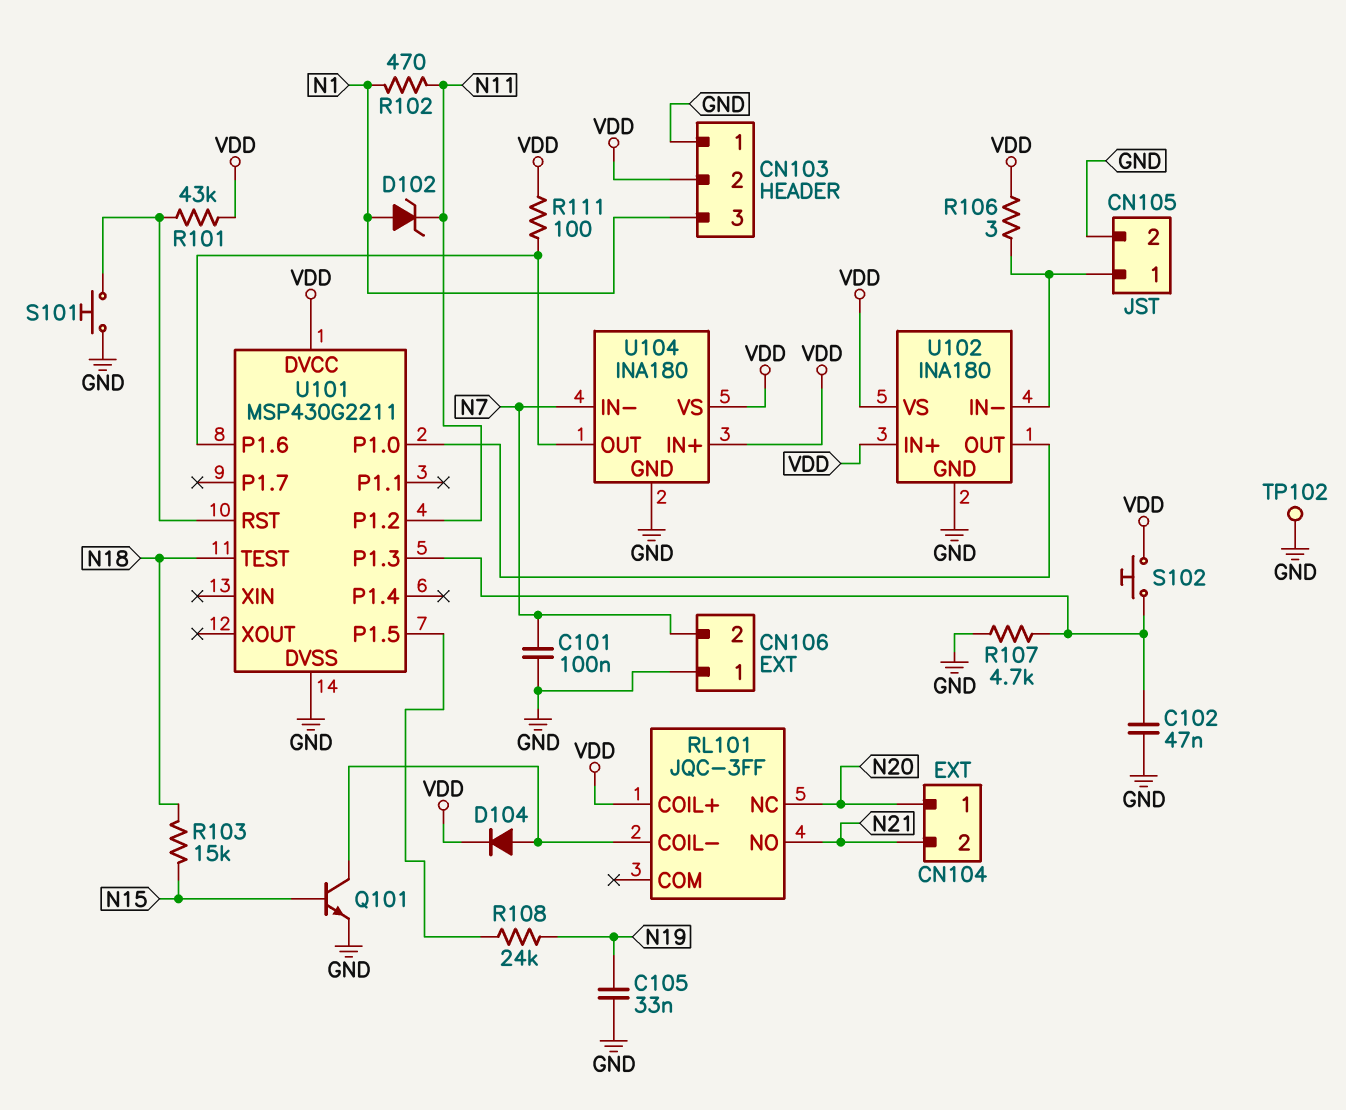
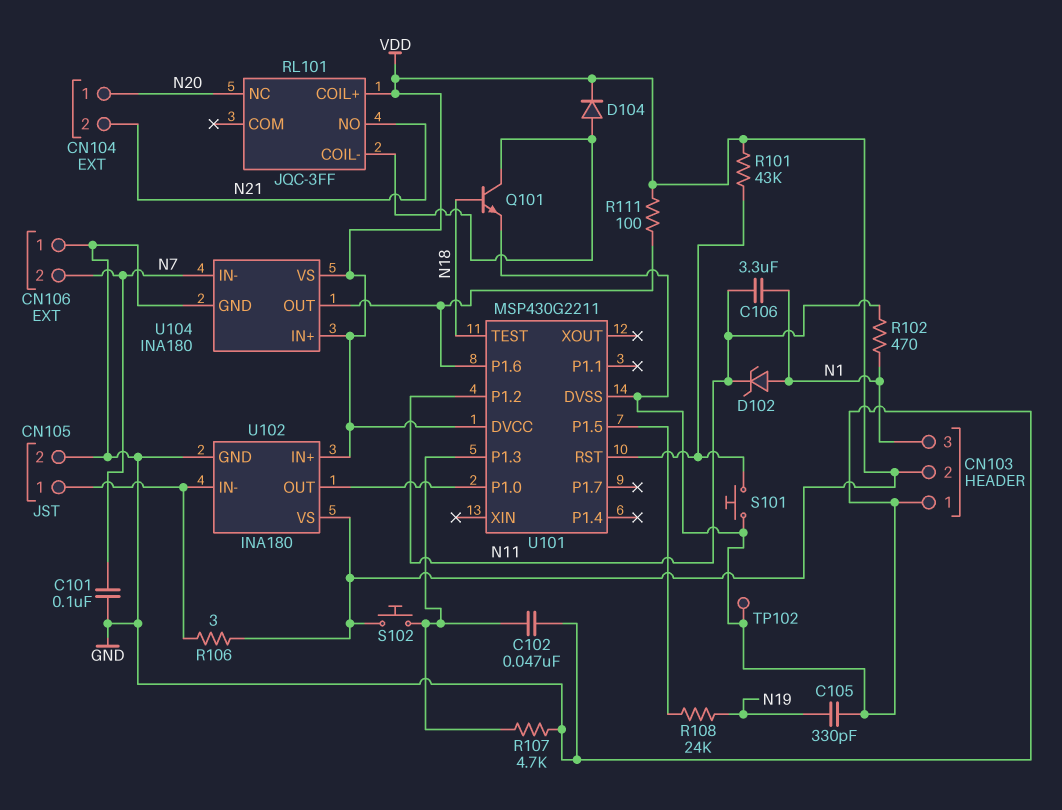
C105: 33nF (GND, N19) -> 330pF (GND, N19)
C106: none -> 3.3uF (N1, N11)
Q101: NPN (B N15, C RL101/COIL-, E GND) -> NPN (B N18, C RL101/COIL-, E GND)
R103: 15k (N15, N18) -> none

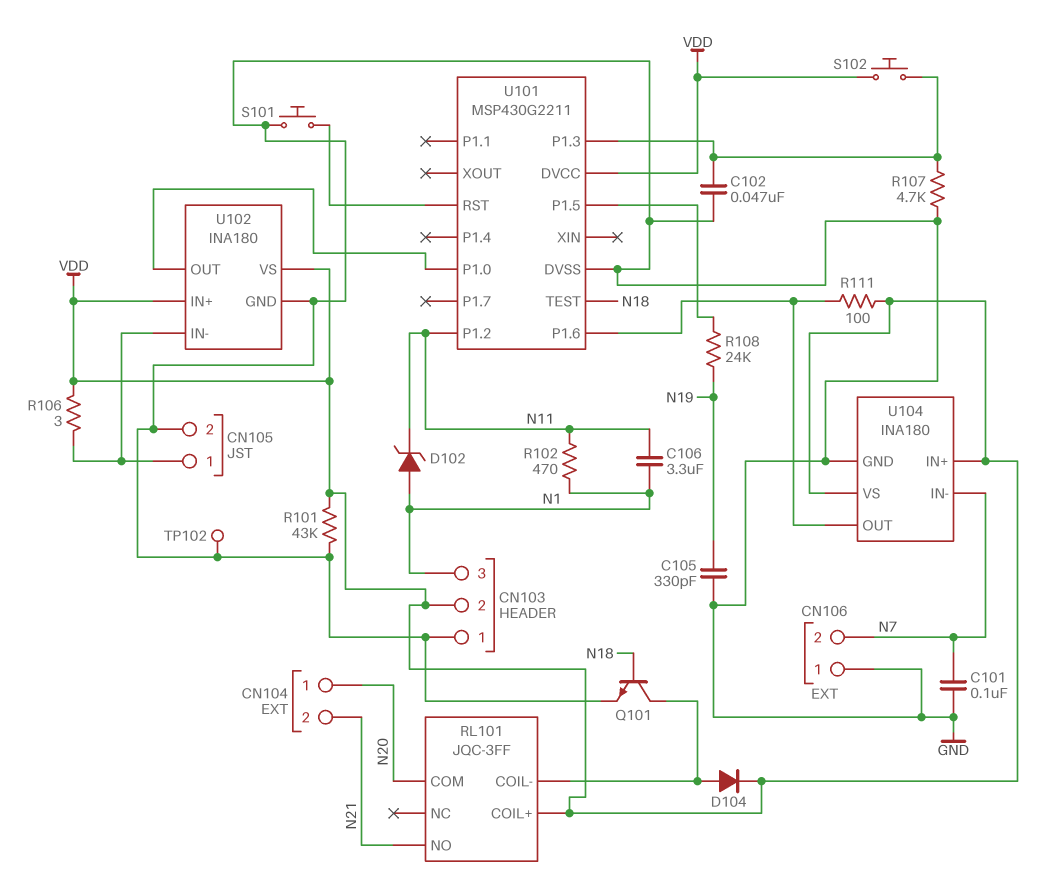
R101: 43k (U101/RST, VDD) -> 43k (GND, VDD)
RL101 pin COM: none -> N20
RL101 pin NC: N20 -> none

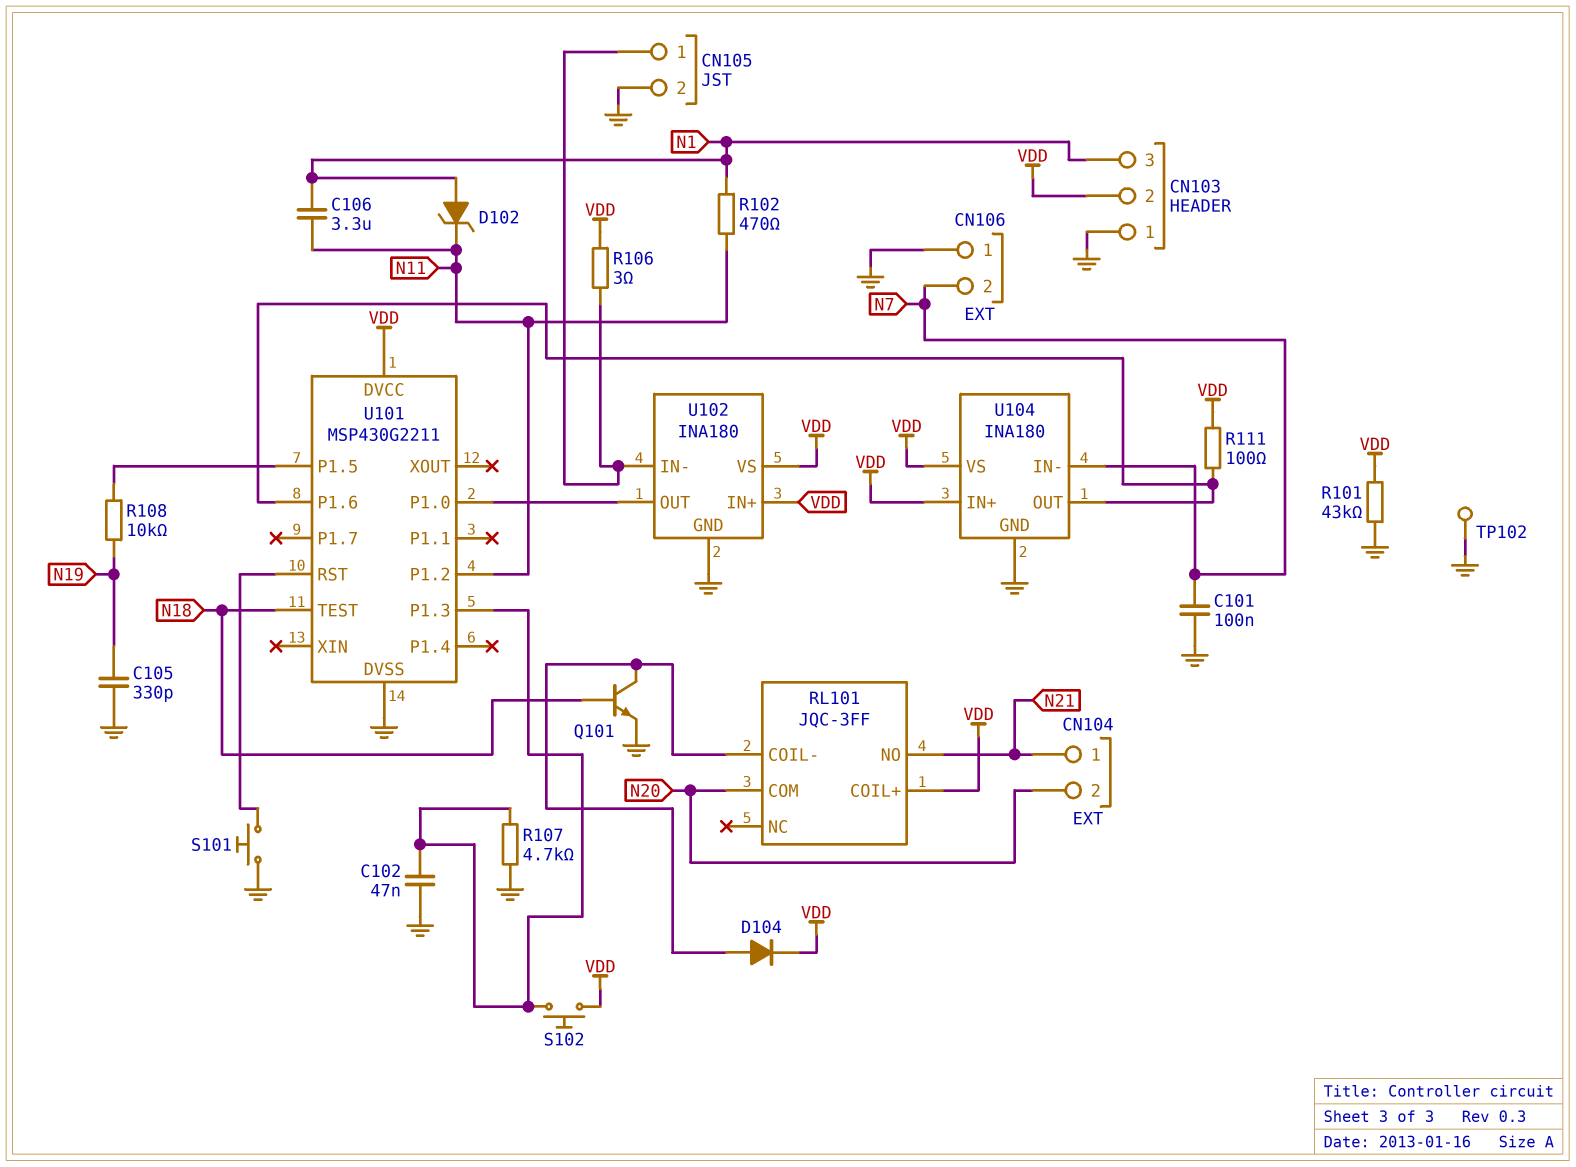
CN104 pin 1: N20 -> N21
CN104 pin 2: N21 -> N20
R108: 24k (N19, U101/P1.5) -> 10k (N19, U101/P1.5)

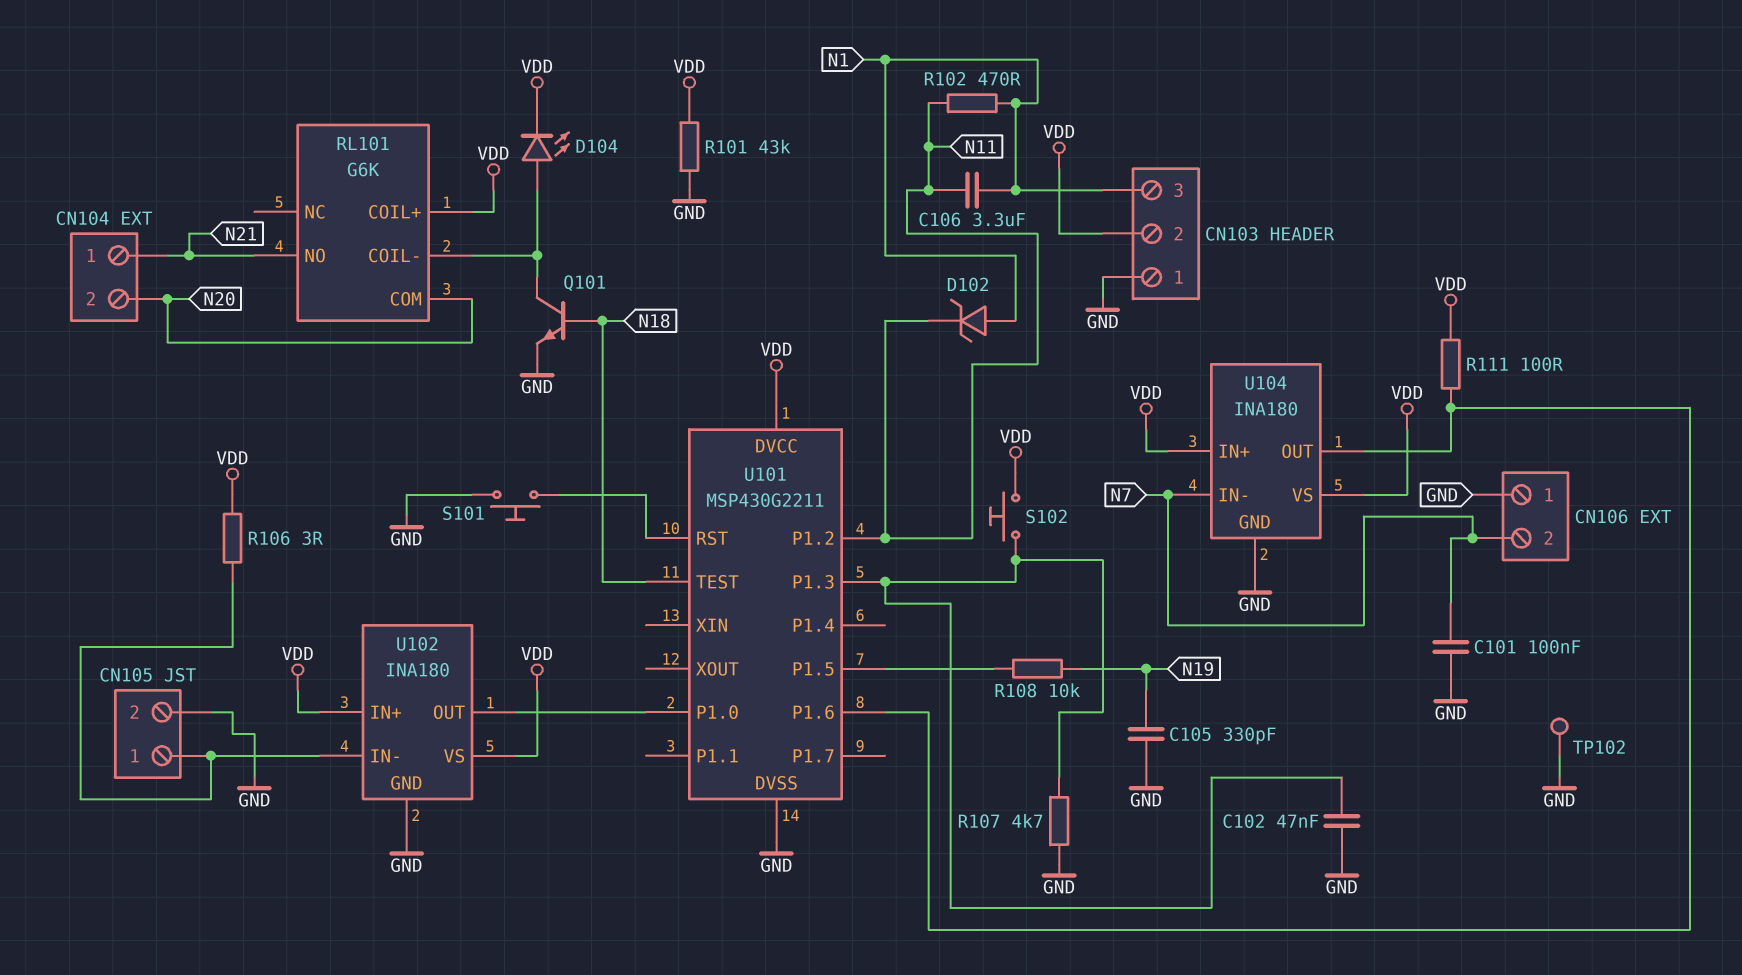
D104: diode (A RL101/COIL-, K VDD) -> LED (A RL101/COIL-, K VDD)
RL101: JQC-3FF -> G6K

